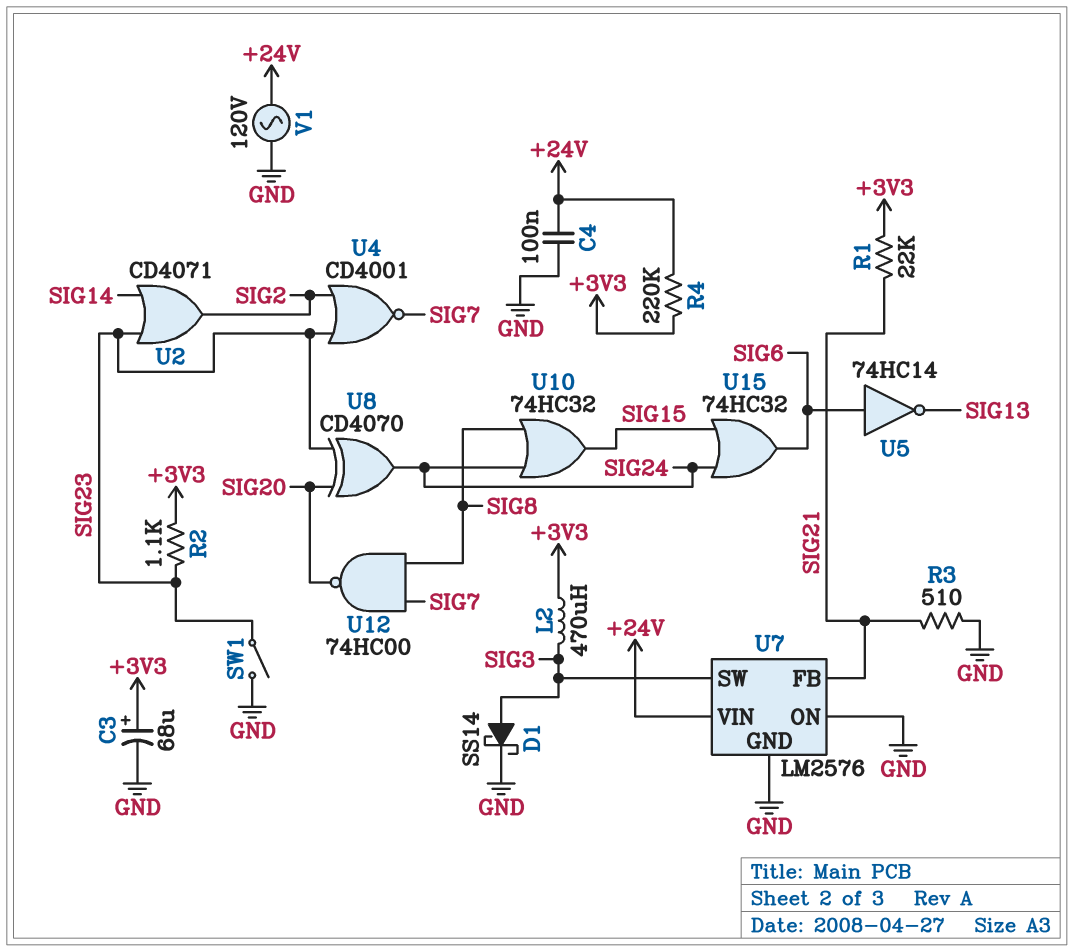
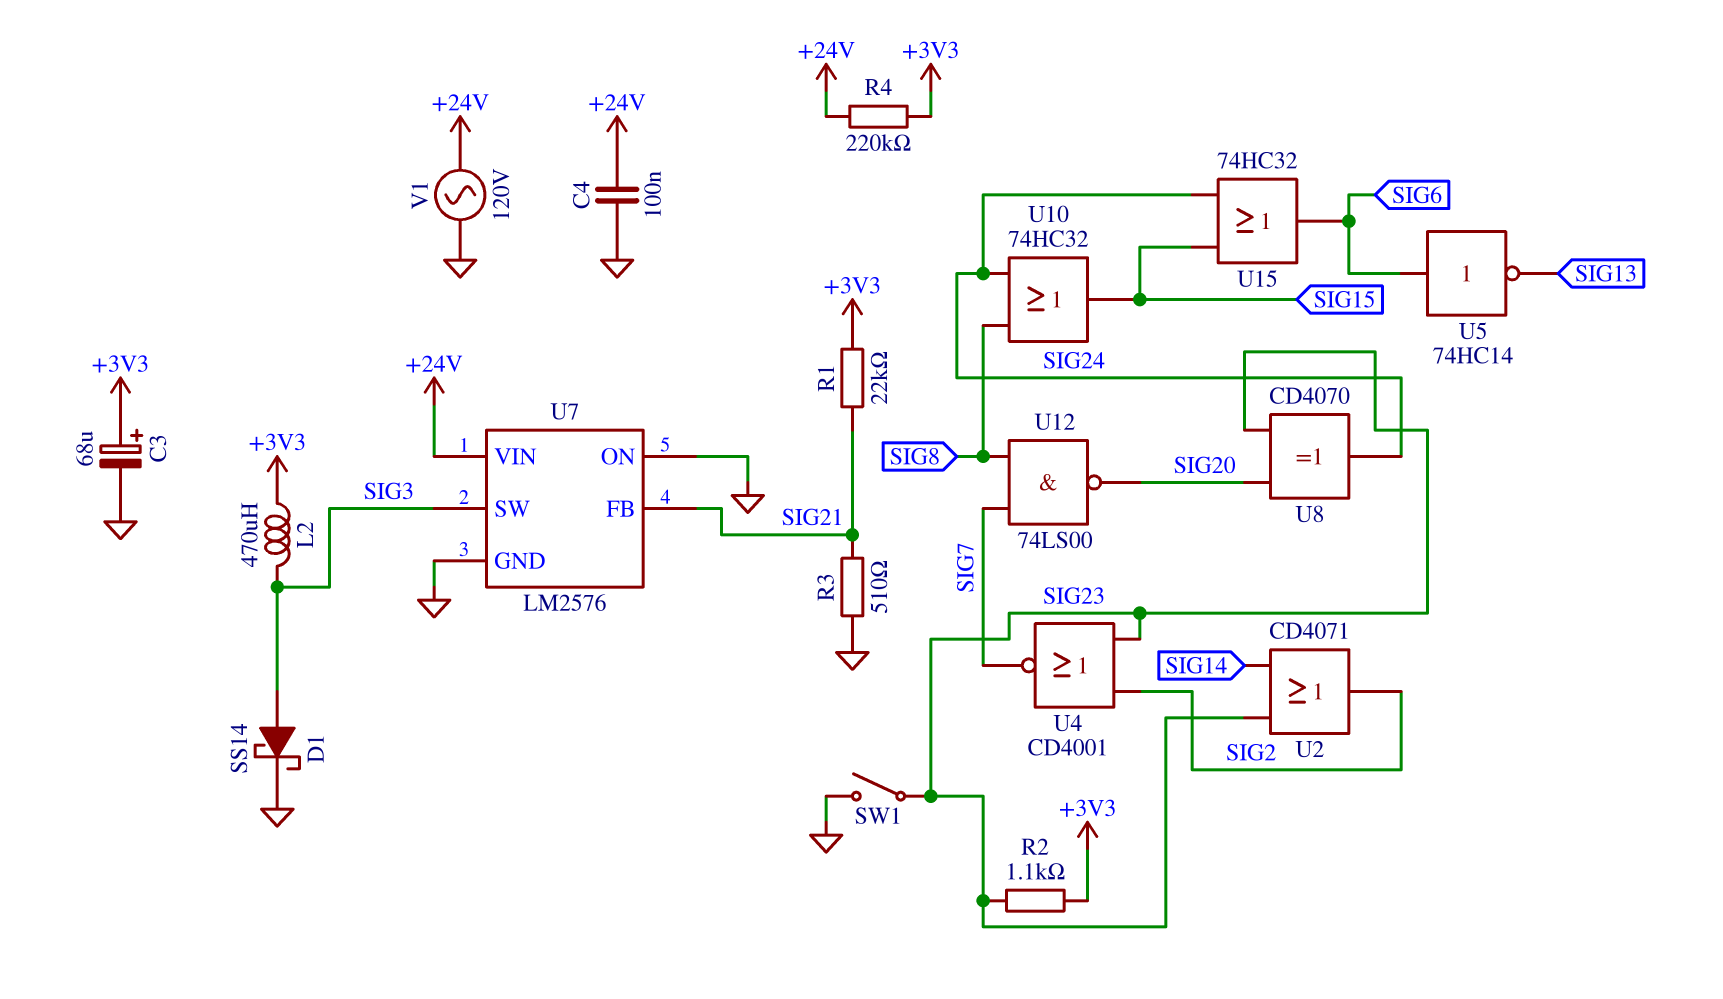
U12: NAND 74HC00 (in SIG7, in SIG8, out SIG20) -> NAND 74LS00 (in SIG7, in SIG8, out SIG20)

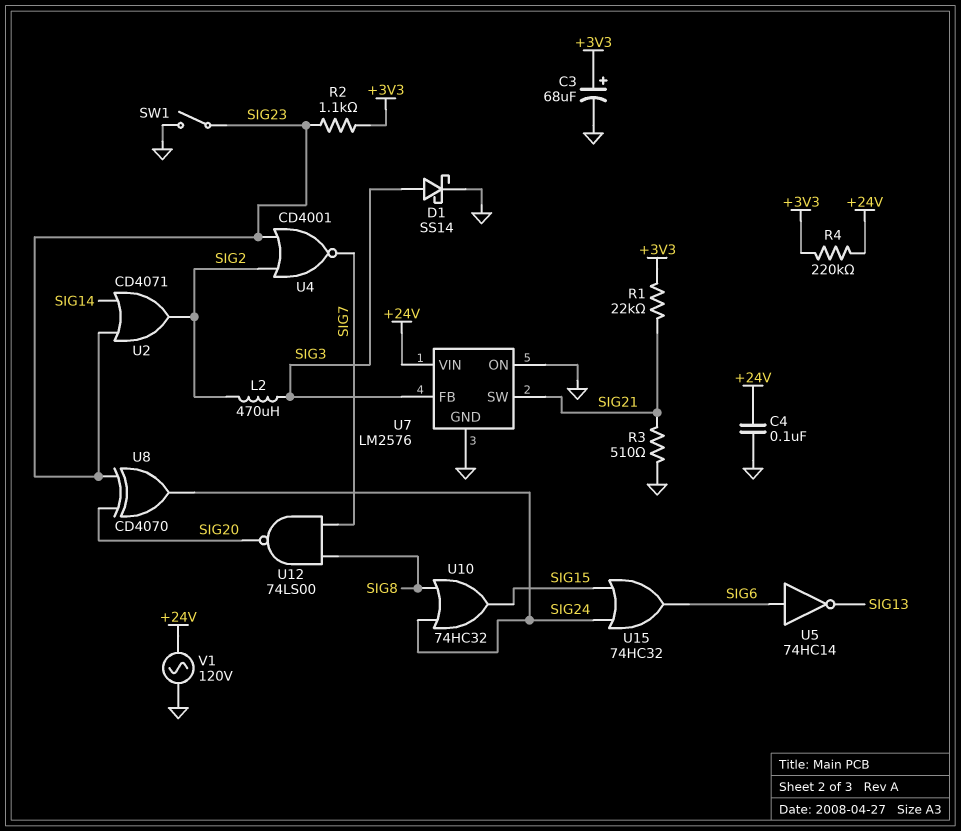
L2: 470uH (+3V3, SIG3) -> 470uH (SIG2, SIG3)
U7 pin FB: SIG21 -> SIG3
U7 pin SW: SIG3 -> SIG21

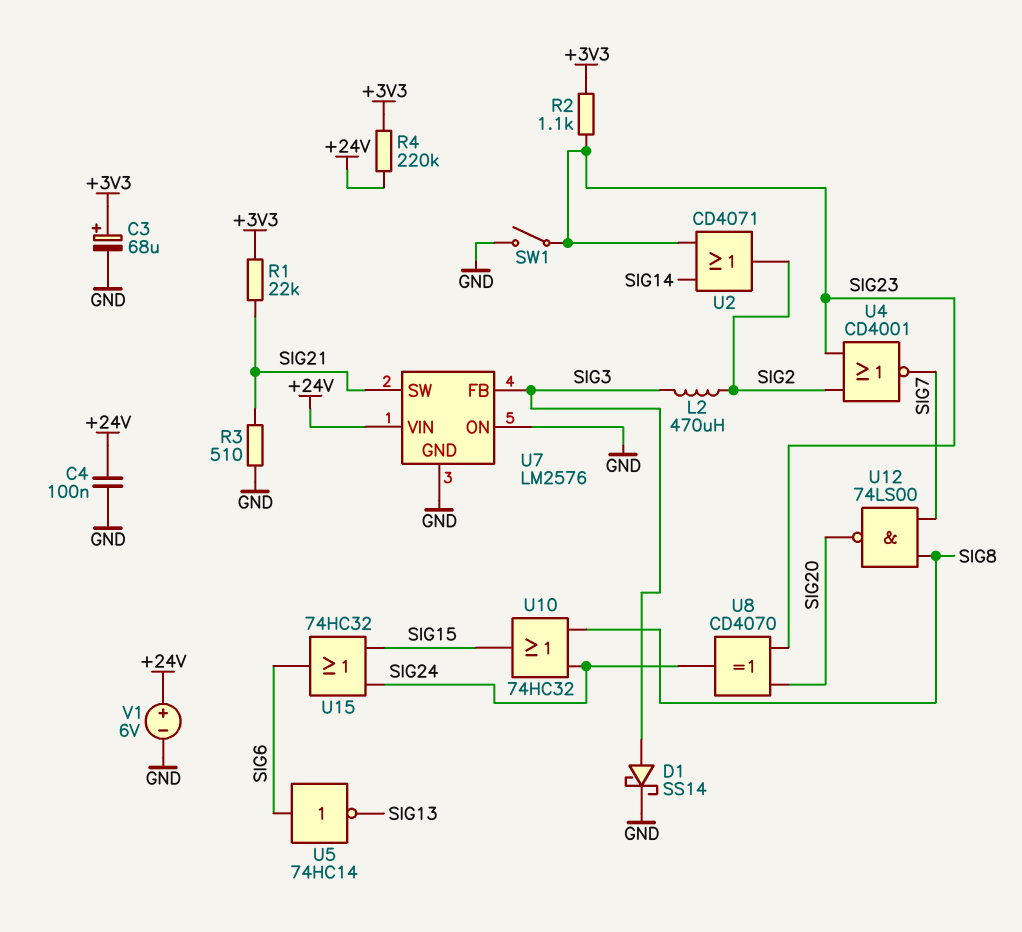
V1: AC 120V (+24V, GND) -> 6V (plus +24V, minus GND)

